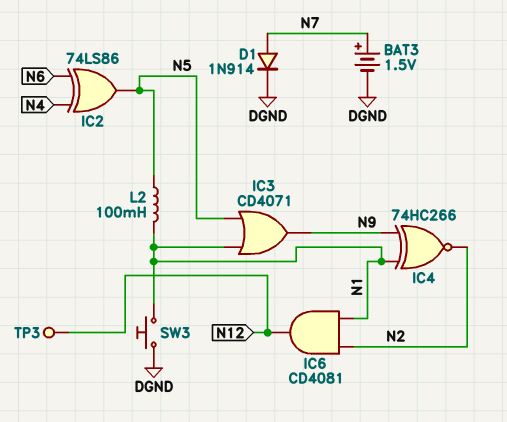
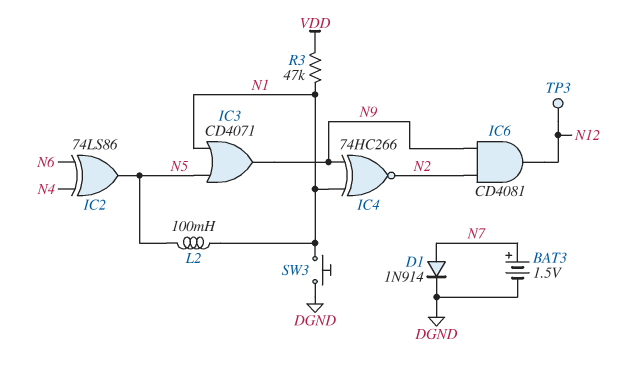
IC6: AND CD4081 (in N1, in N2, out N12) -> AND CD4081 (in N2, in N9, out N12)
R3: none -> 47k (N1, VDD)

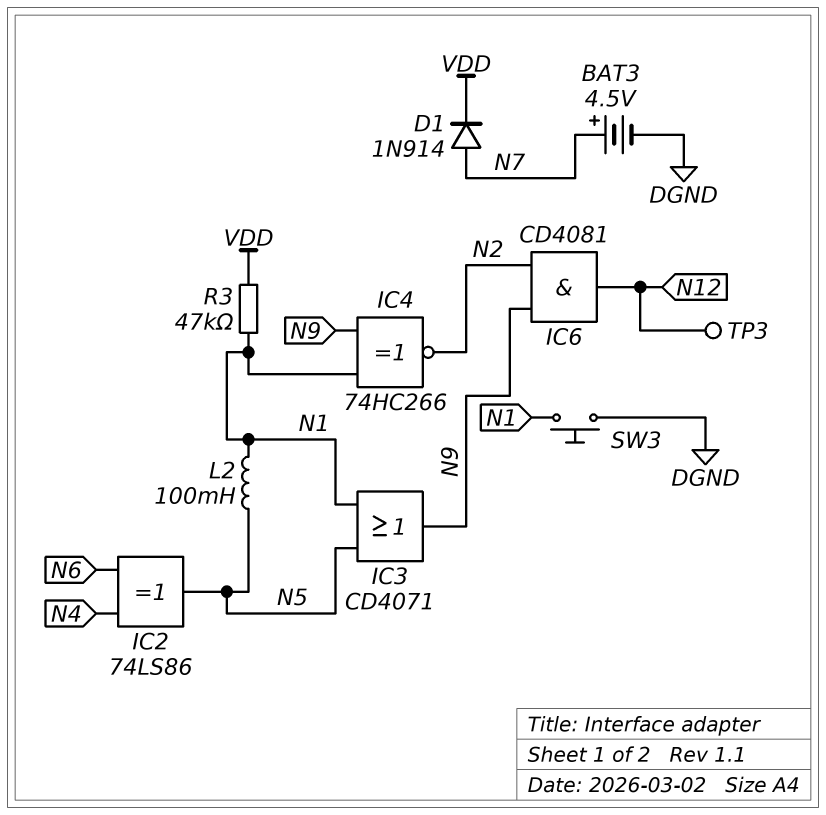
BAT3: 1.5V (plus N7, minus DGND) -> 4.5V (plus N7, minus DGND)
D1: diode 1N914 (A N7, K DGND) -> diode 1N914 (A N7, K VDD)

